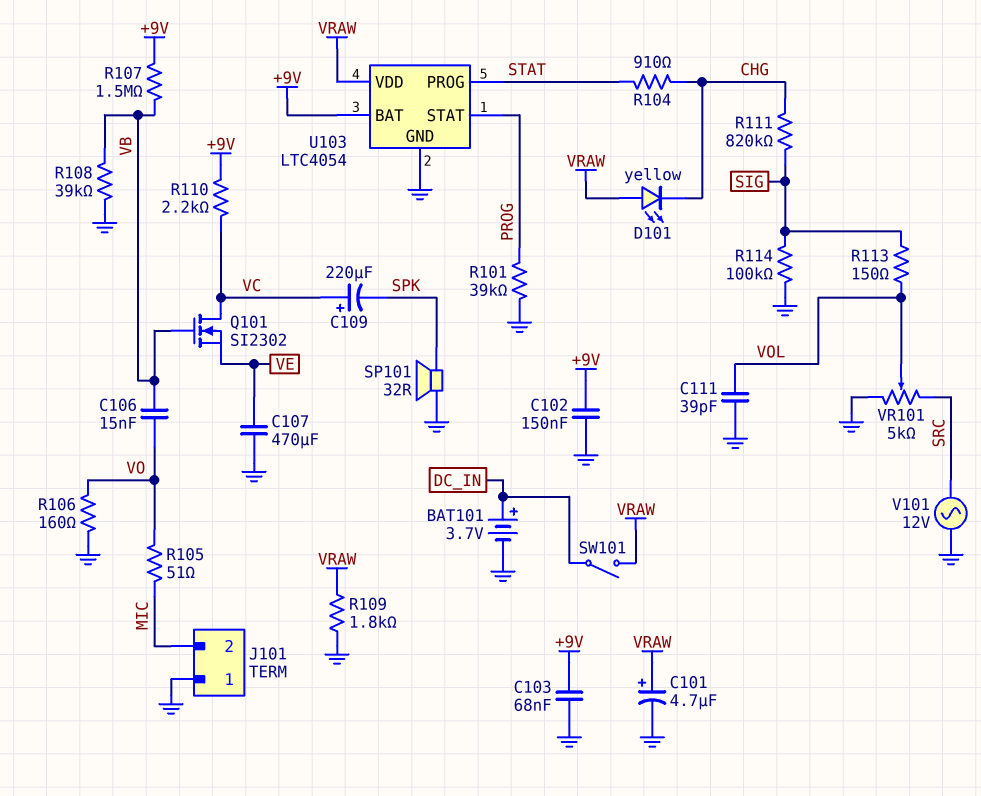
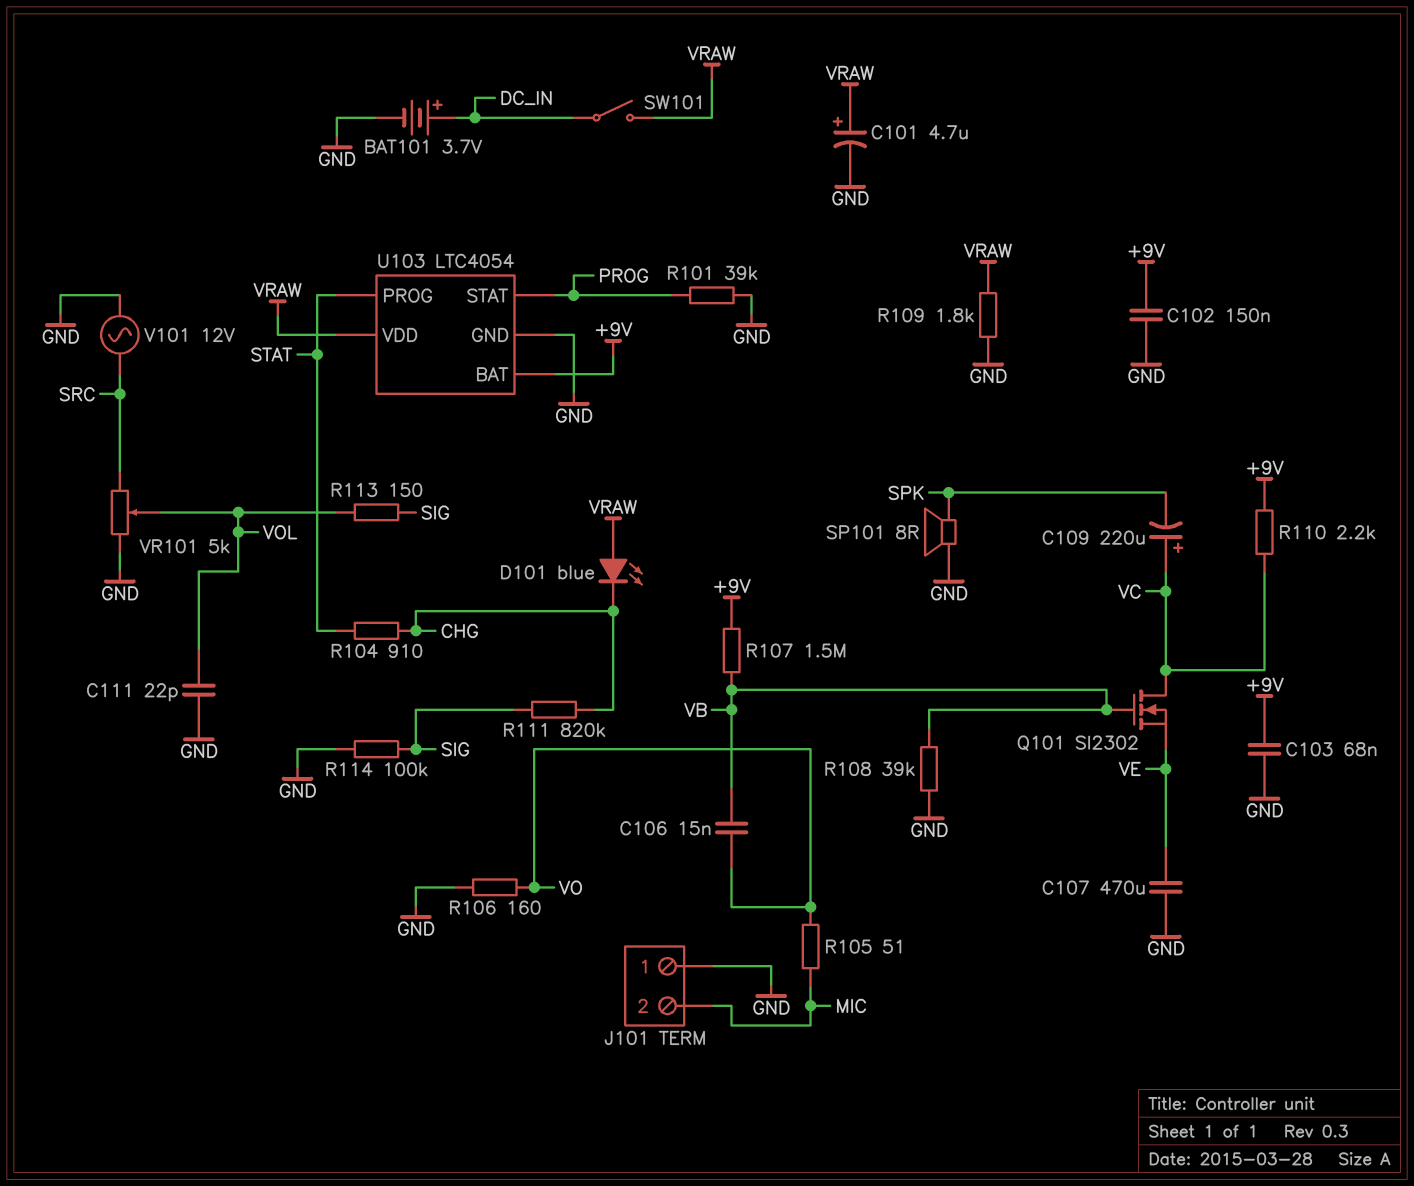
C111: 39pF (GND, VOL) -> 22pF (GND, VOL)
D101: LED yellow (A VRAW, K CHG) -> LED blue (A VRAW, K CHG)
SP101: speaker 32R (GND, SPK) -> speaker 8R (GND, SPK)

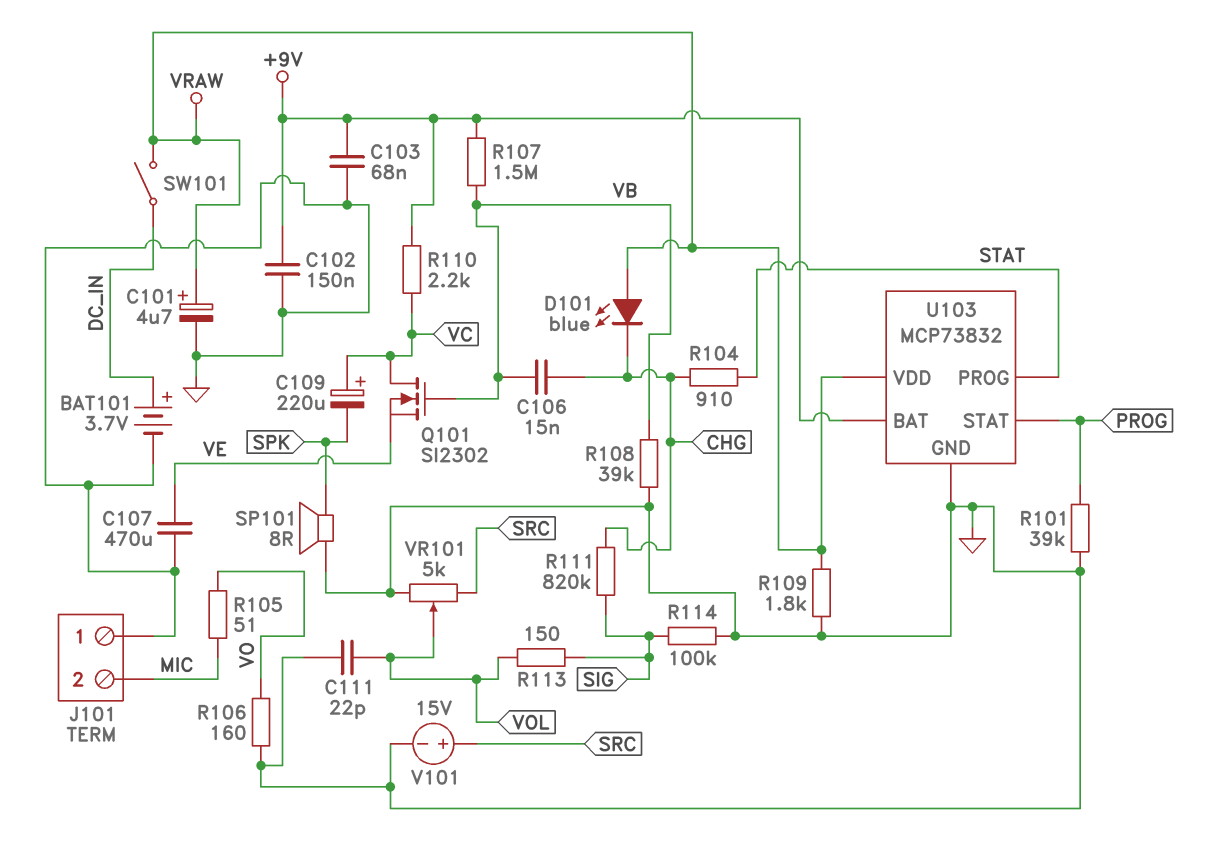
C106: 15nF (VB, VO) -> 15nF (CHG, VB)
U103: LTC4054 -> MCP73832
V101: AC 12V (GND, SRC) -> 15V (plus SRC, minus GND)

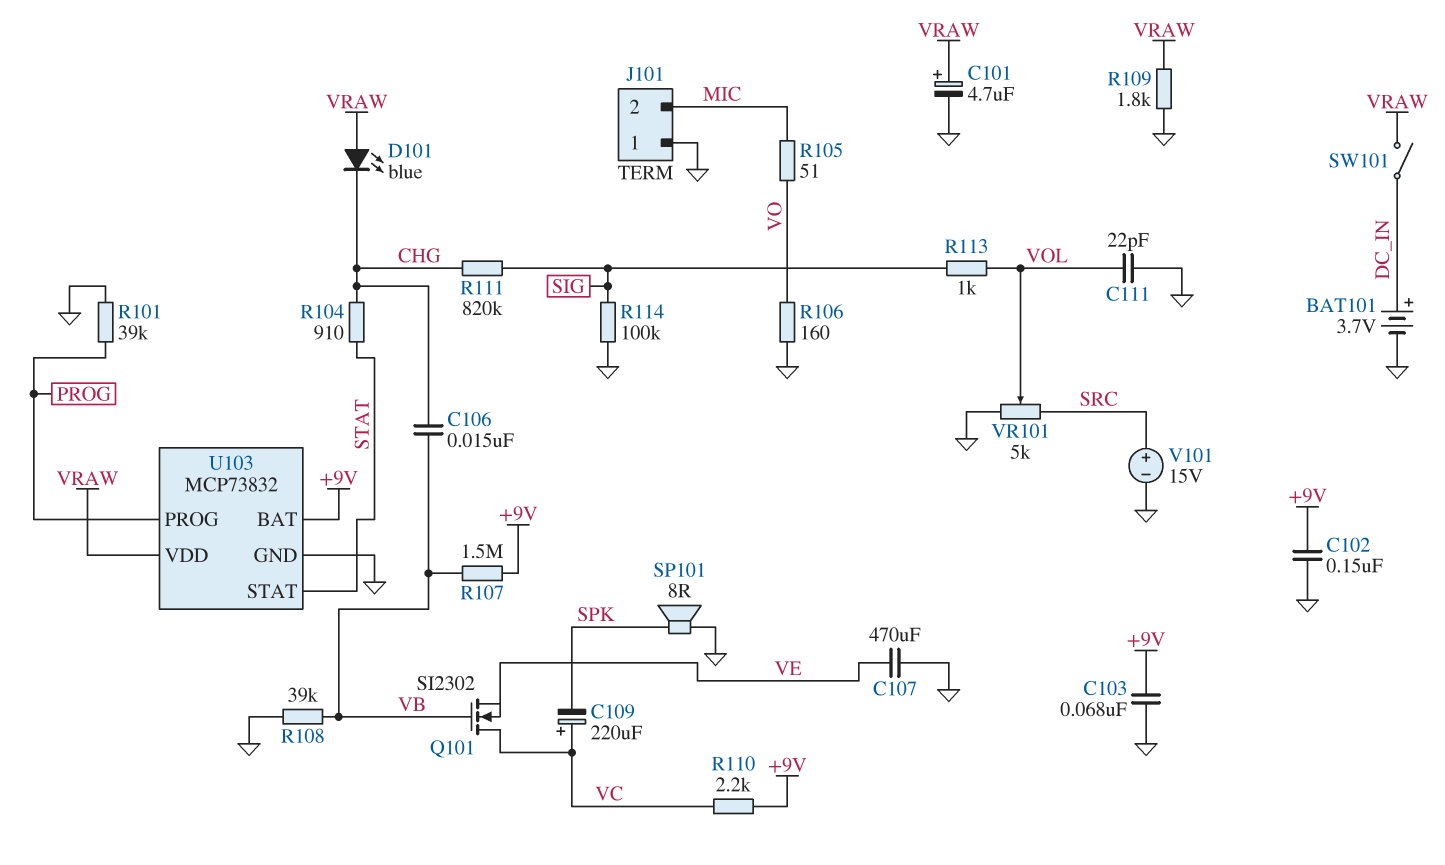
R113: 150 (SIG, VOL) -> 1k (SIG, VOL)
U103 pin PROG: STAT -> PROG
U103 pin STAT: PROG -> STAT

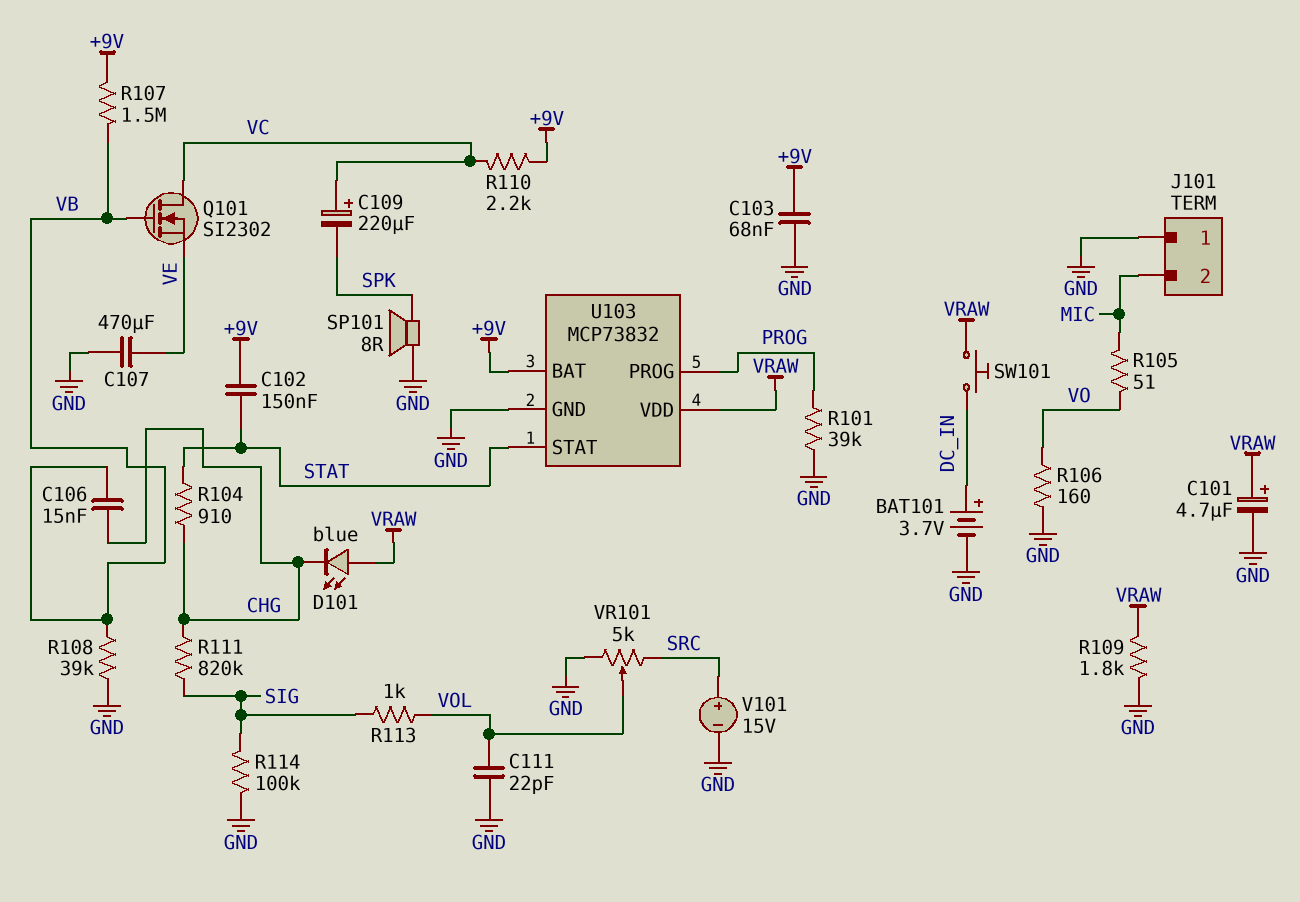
C102: 150nF (+9V, GND) -> 150nF (+9V, STAT)
SW101: switch (DC_IN, VRAW) -> button (DC_IN, VRAW)

